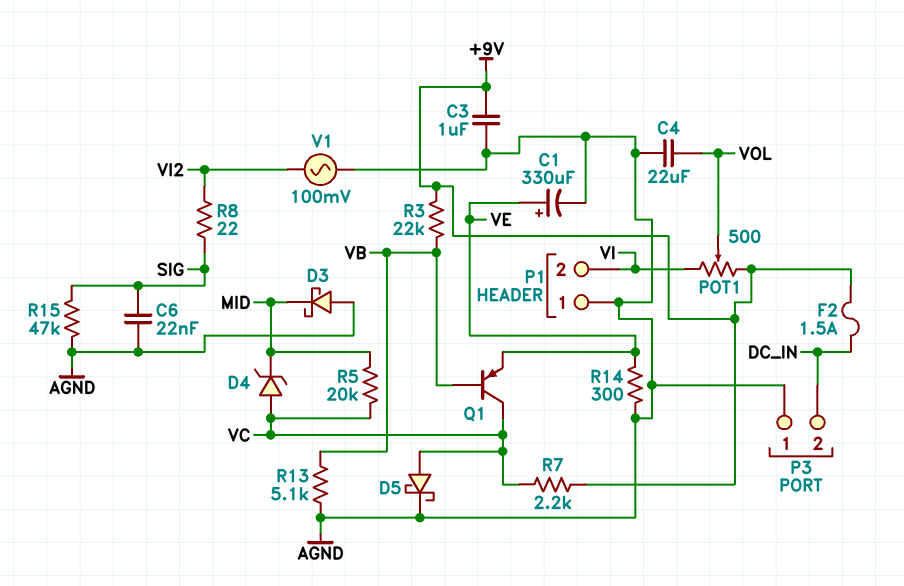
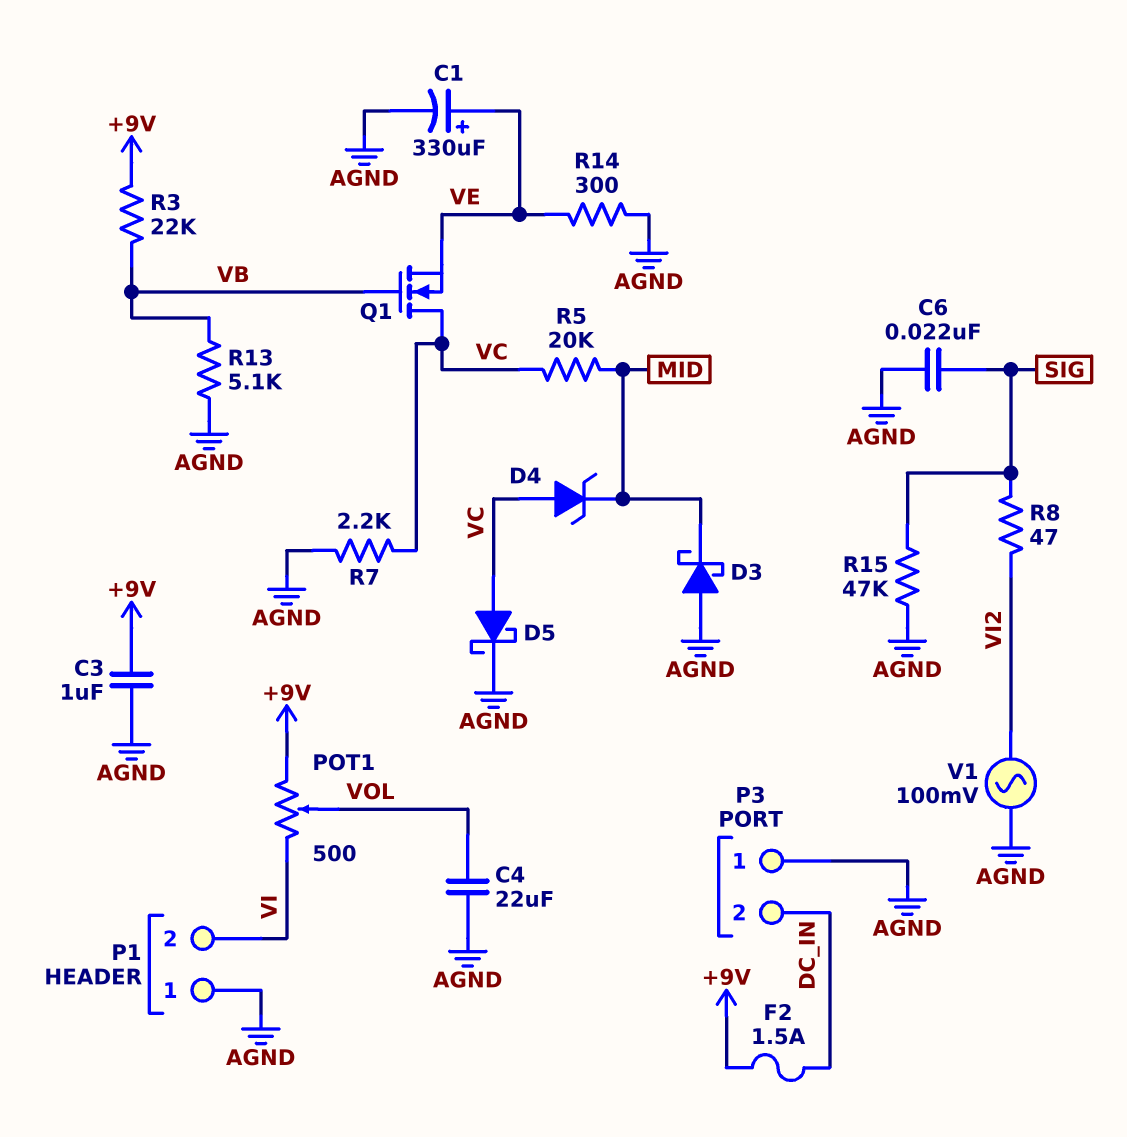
Q1: PNP (B VB, C VC, E VE) -> NMOS (G VB, D VC, S VE)
R7: 2.2k (+9V, VC) -> 2.2k (AGND, VC)
R8: 22 (SIG, VI2) -> 47 (SIG, VI2)

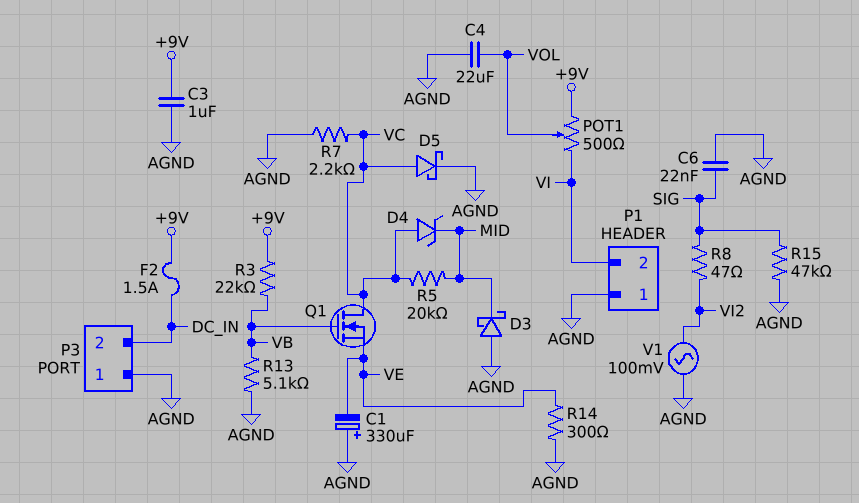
C1: 330uF (plus VE, minus AGND) -> 330uF (plus AGND, minus VE)

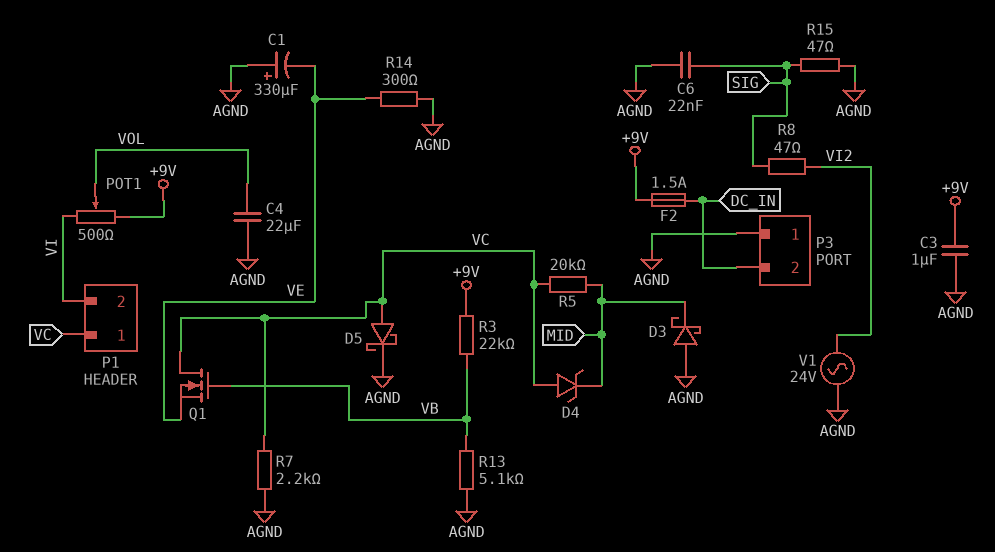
P1 pin 1: AGND -> VC
R15: 47k (AGND, SIG) -> 47 (AGND, SIG)
V1: AC 100mV (AGND, VI2) -> AC 24V (AGND, VI2)

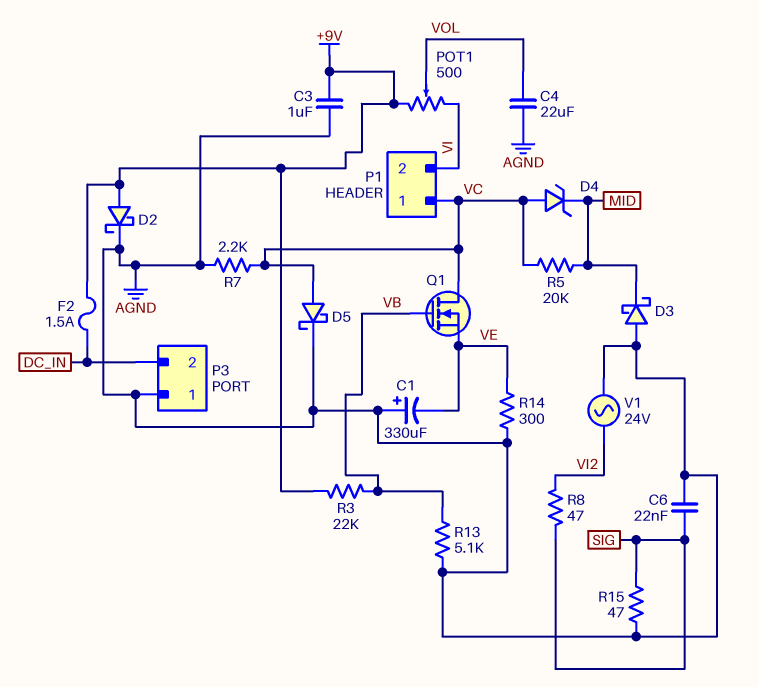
D2: none -> schottky (A +9V, K AGND)

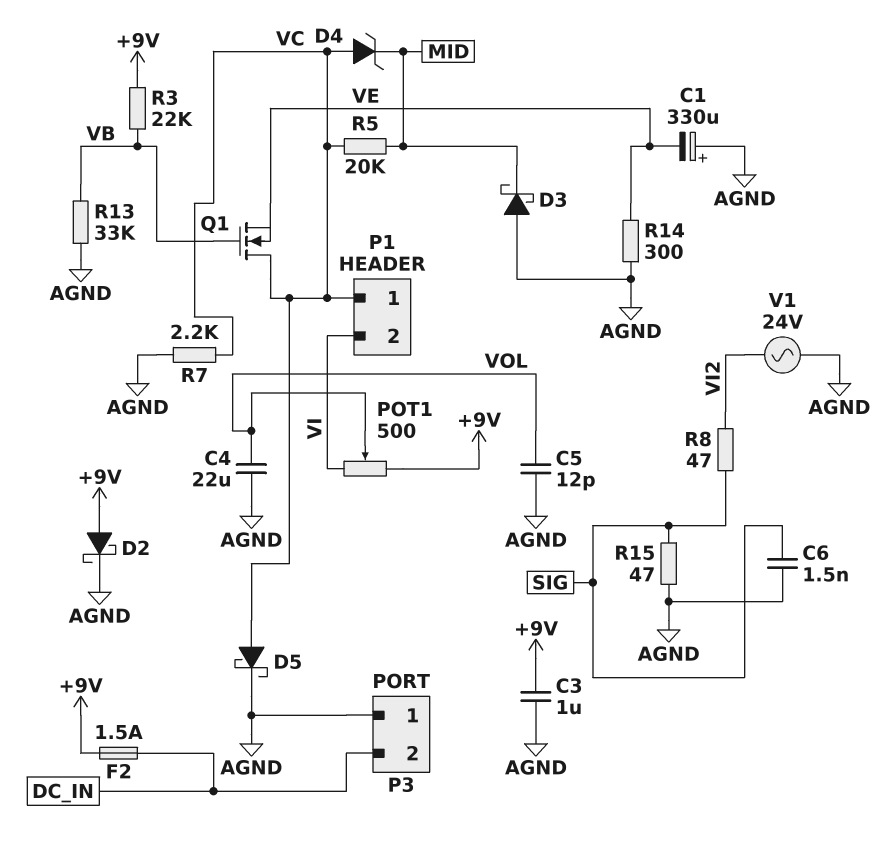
C5: none -> 12pF (AGND, VOL)
C6: 22nF (AGND, SIG) -> 1.5nF (AGND, SIG)
R13: 5.1k (AGND, VB) -> 33k (AGND, VB)

